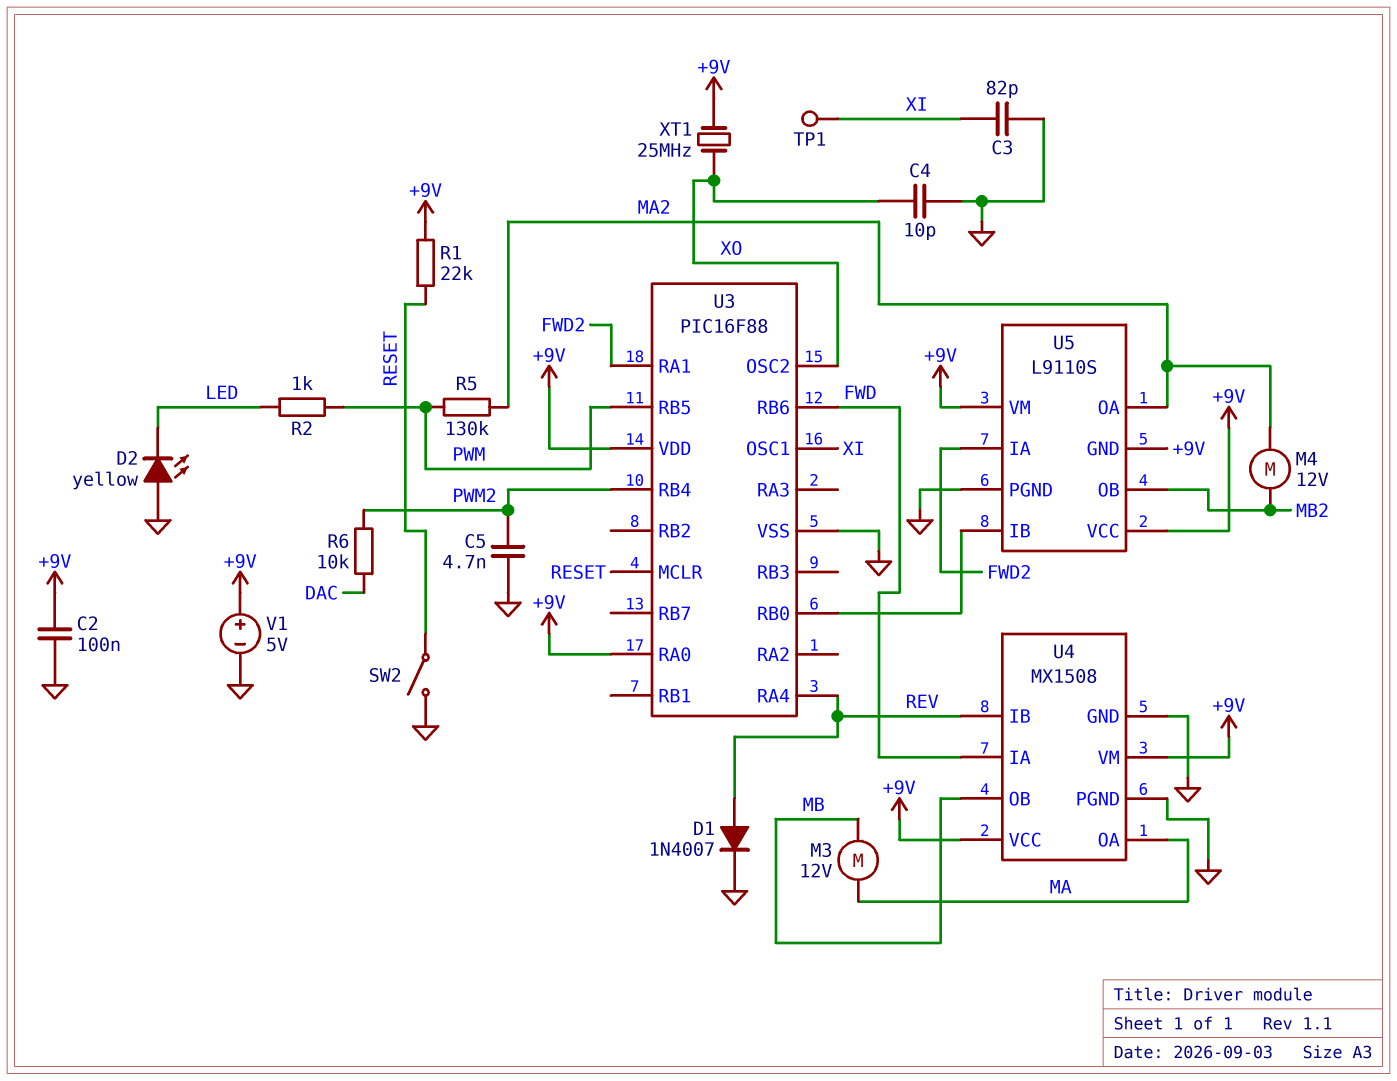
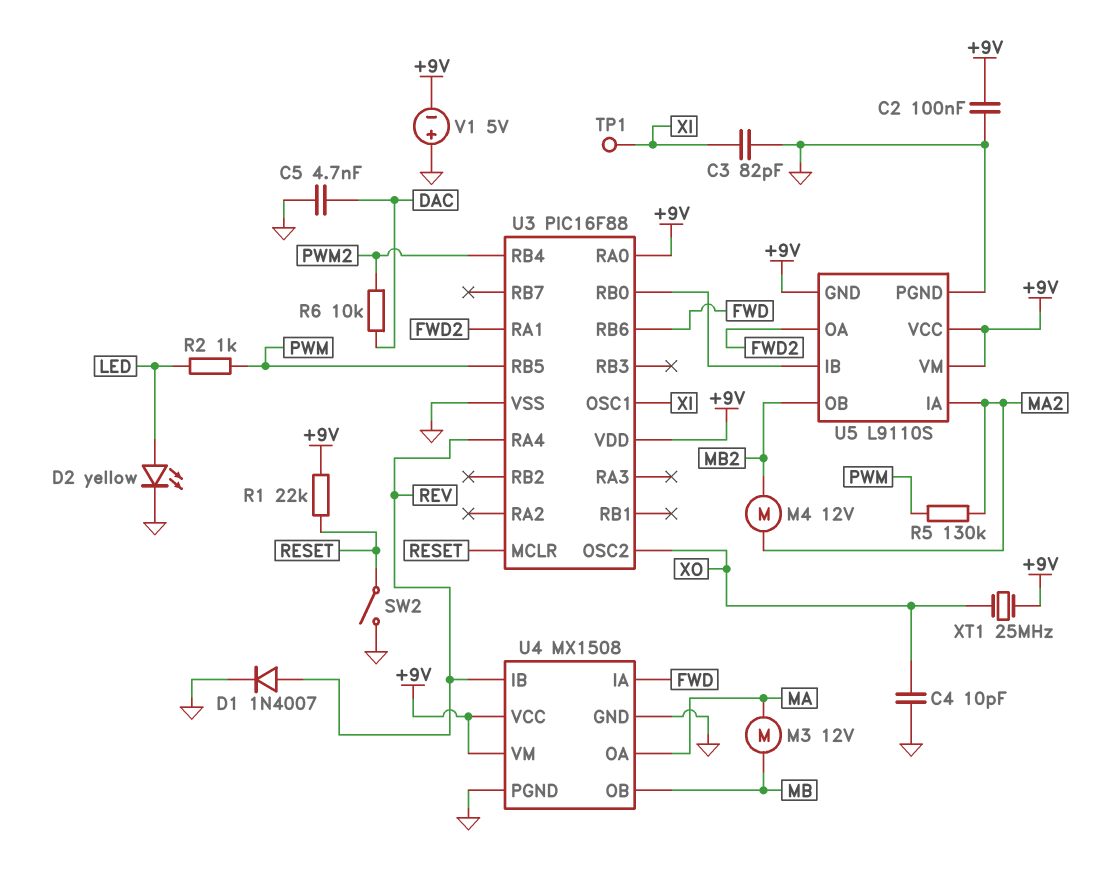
C5: 4.7nF (GND, PWM2) -> 4.7nF (DAC, GND)
D2: LED yellow (A GND, K LED) -> LED yellow (A LED, K GND)
U5 pin IA: FWD2 -> MA2
U5 pin OA: MA2 -> FWD2
V1: 5V (plus +9V, minus GND) -> 5V (plus GND, minus +9V)

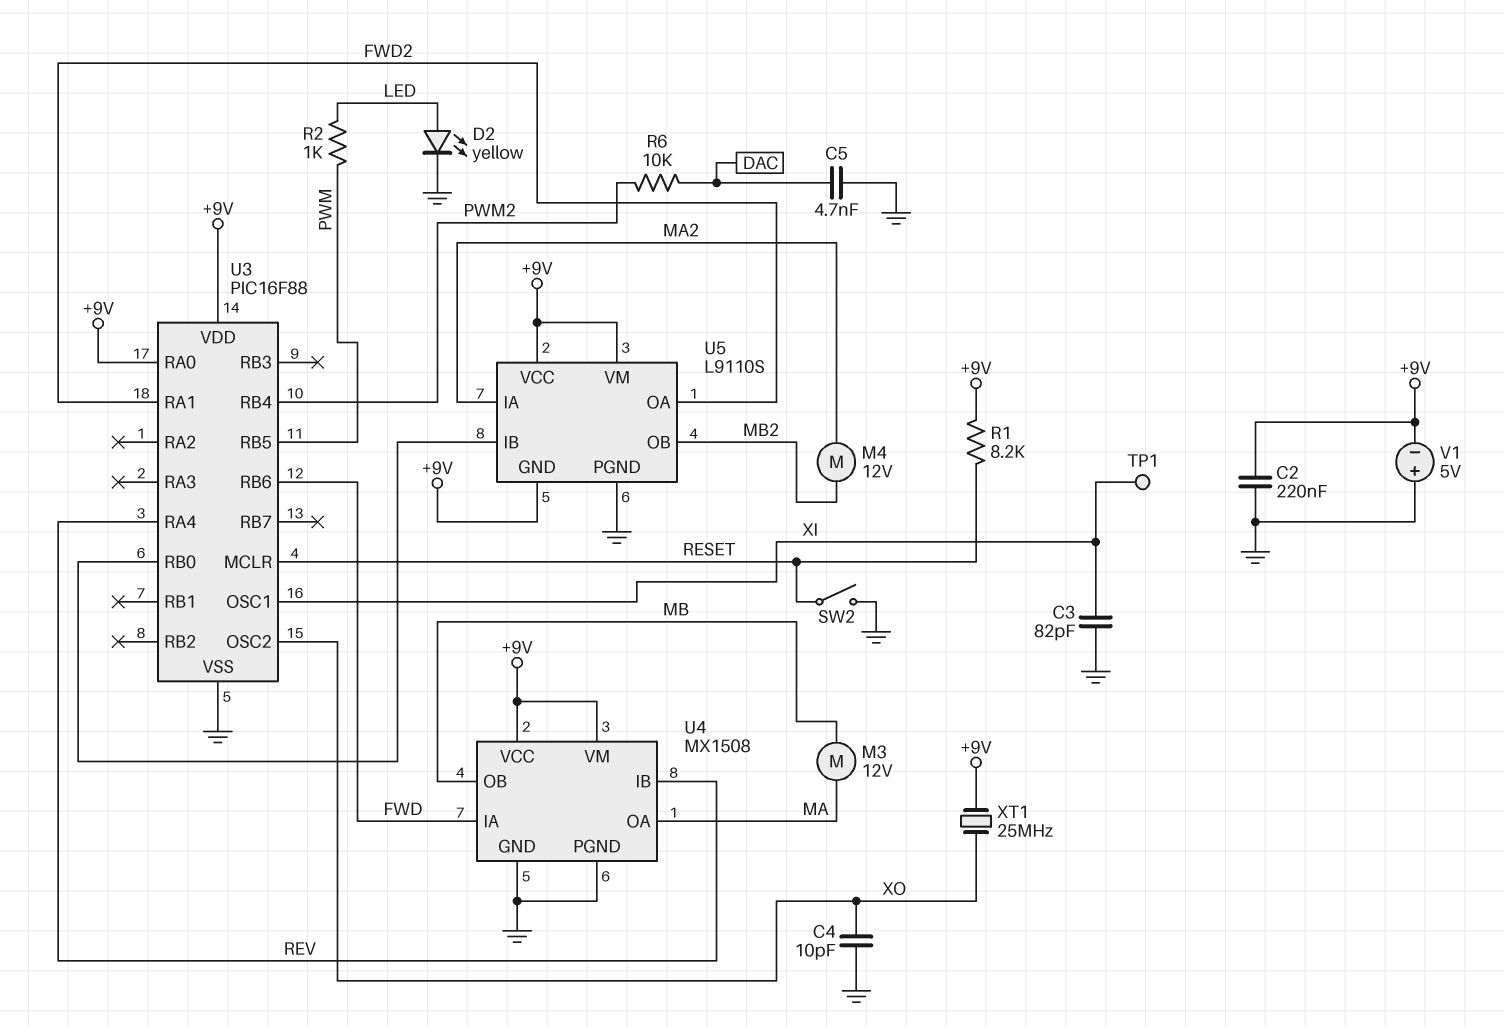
C2: 100nF (+9V, GND) -> 220nF (+9V, GND)
D1: diode 1N4007 (A REV, K GND) -> none
R1: 22k (+9V, RESET) -> 8.2k (+9V, RESET)
R5: 130k (MA2, PWM) -> none

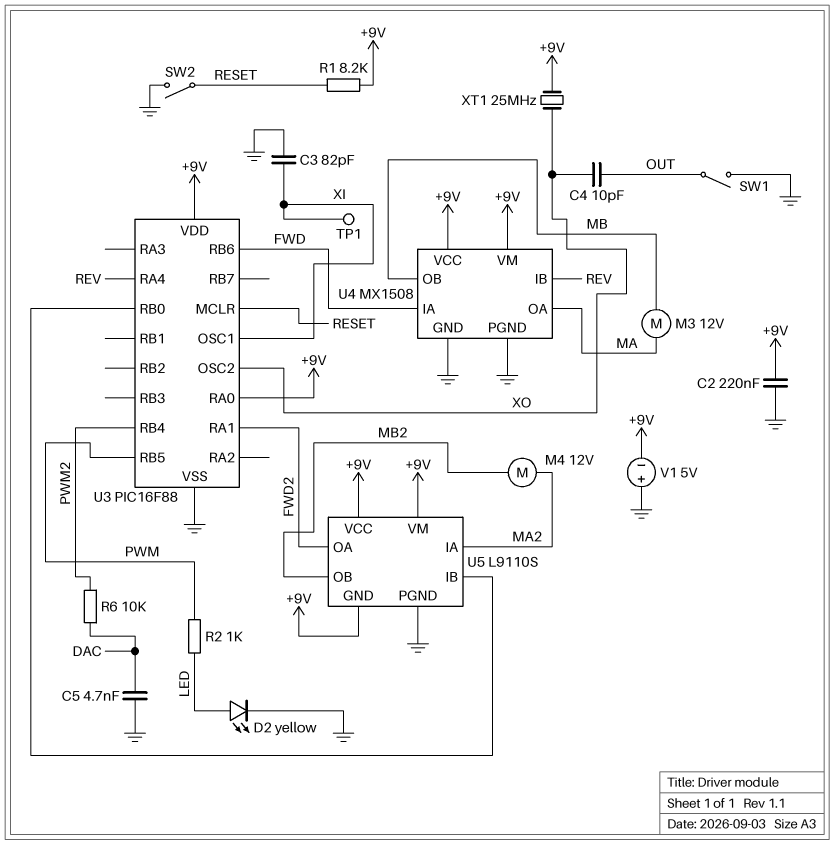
C4: 10pF (GND, XO) -> 10pF (OUT, XO)
SW1: none -> switch (GND, OUT)

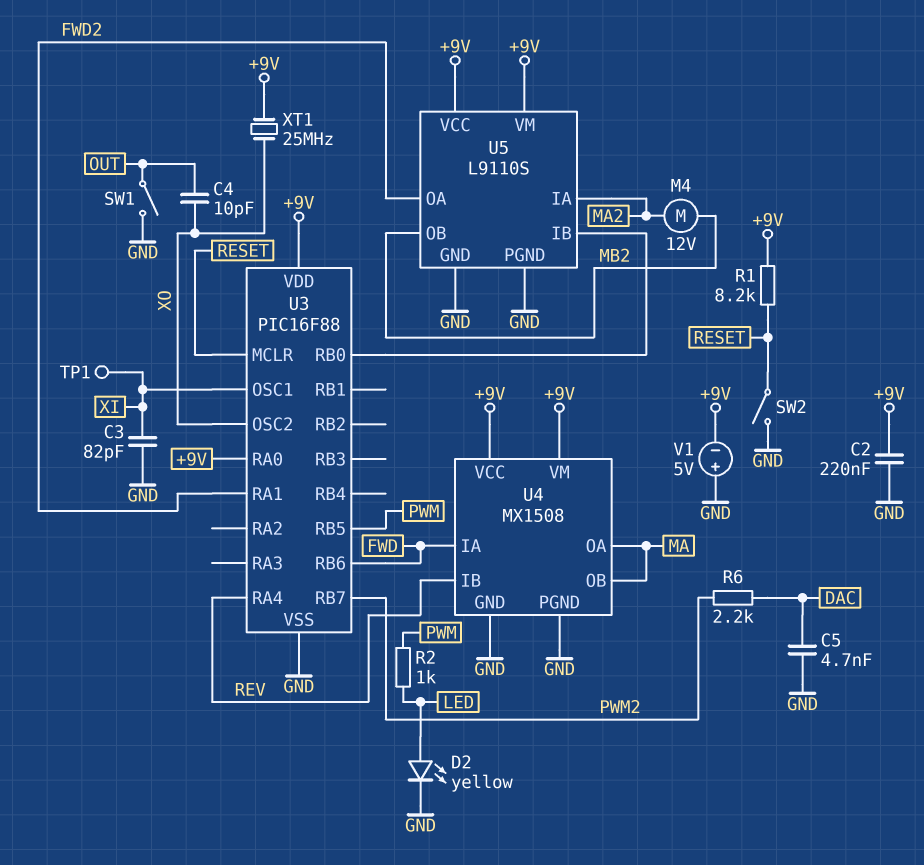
M3: motor 12V (MA, MB) -> none
R6: 10k (DAC, PWM2) -> 2.2k (DAC, PWM2)
U3 pin RB4: PWM2 -> none
U3 pin RB7: none -> PWM2
U4 pin OB: MB -> MA
U5 pin GND: +9V -> GND

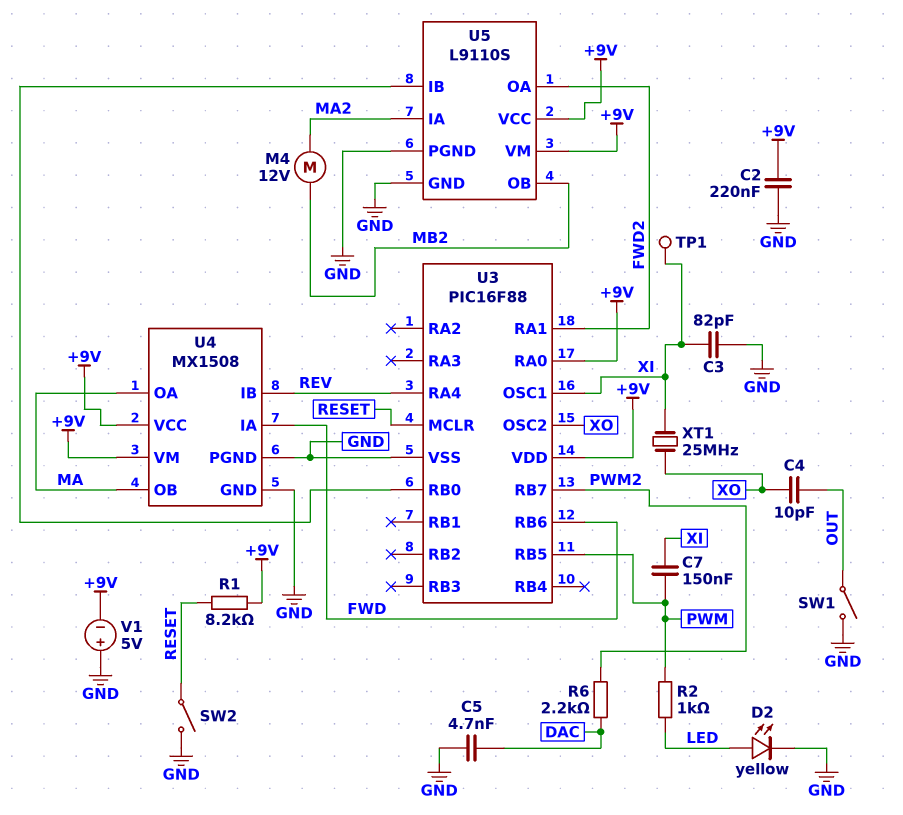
C7: none -> 150nF (PWM, XI)
XT1: 25MHz (+9V, XO) -> 25MHz (XI, XO)

